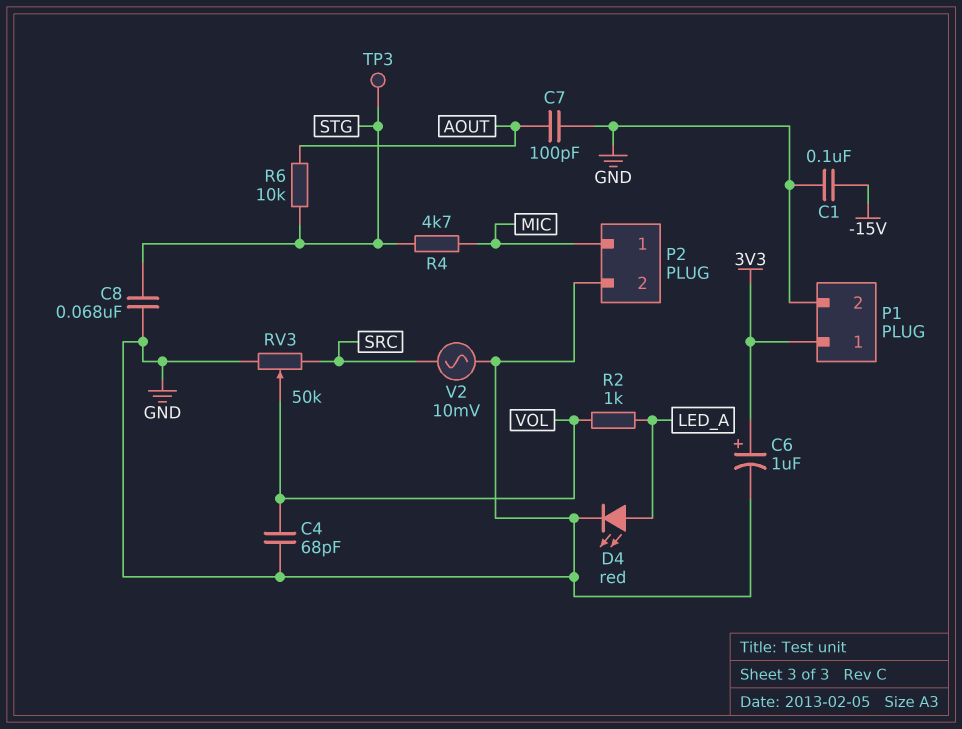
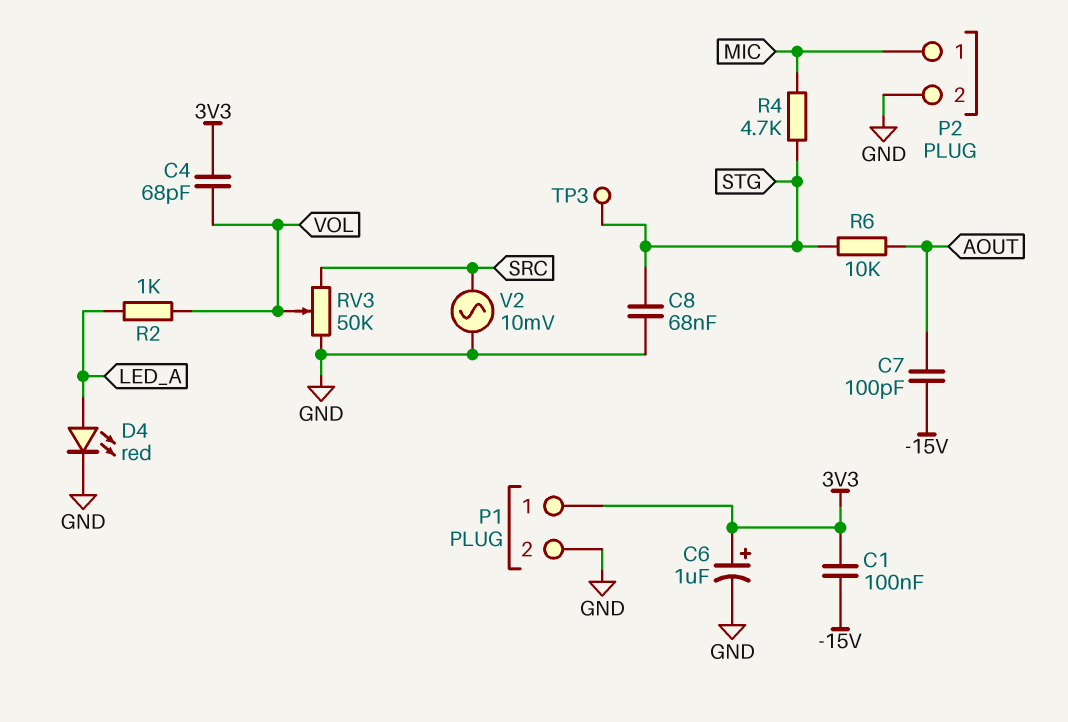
C1: 100nF (-15V, GND) -> 100nF (-15V, 3V3)
C4: 68pF (GND, VOL) -> 68pF (3V3, VOL)
C7: 100pF (AOUT, GND) -> 100pF (-15V, AOUT)

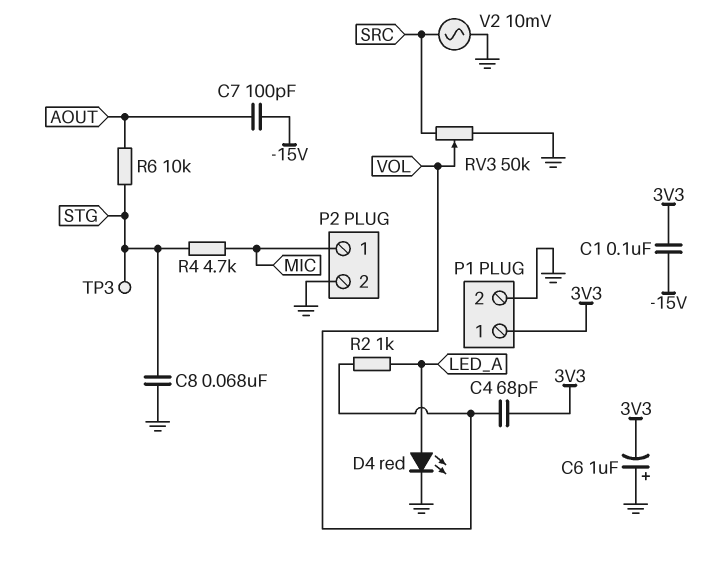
C6: 1uF (plus 3V3, minus GND) -> 1uF (plus GND, minus 3V3)

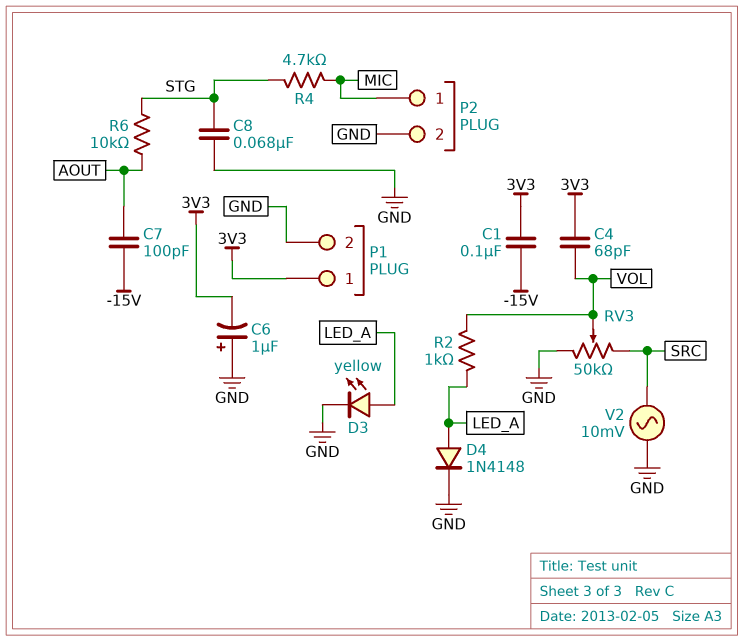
D3: none -> LED yellow (A LED_A, K GND)
D4: LED red (A LED_A, K GND) -> diode 1N4148 (A LED_A, K GND)
TP3: test point (STG) -> none

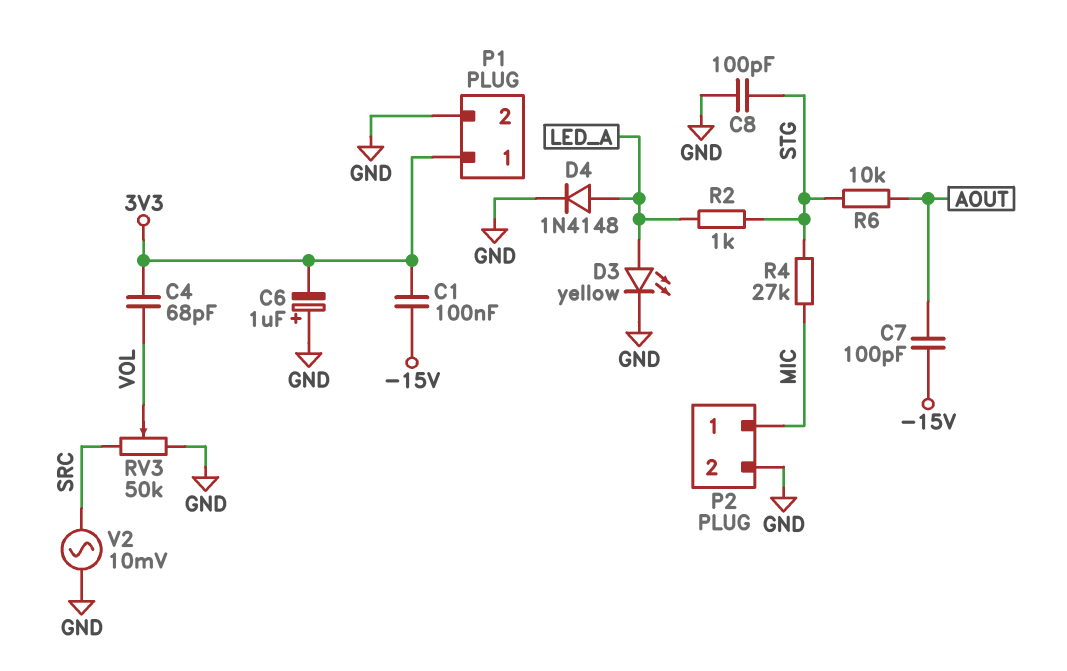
C8: 68nF (GND, STG) -> 100pF (GND, STG)
R2: 1k (LED_A, VOL) -> 1k (LED_A, STG)
R4: 4.7k (MIC, STG) -> 27k (MIC, STG)

